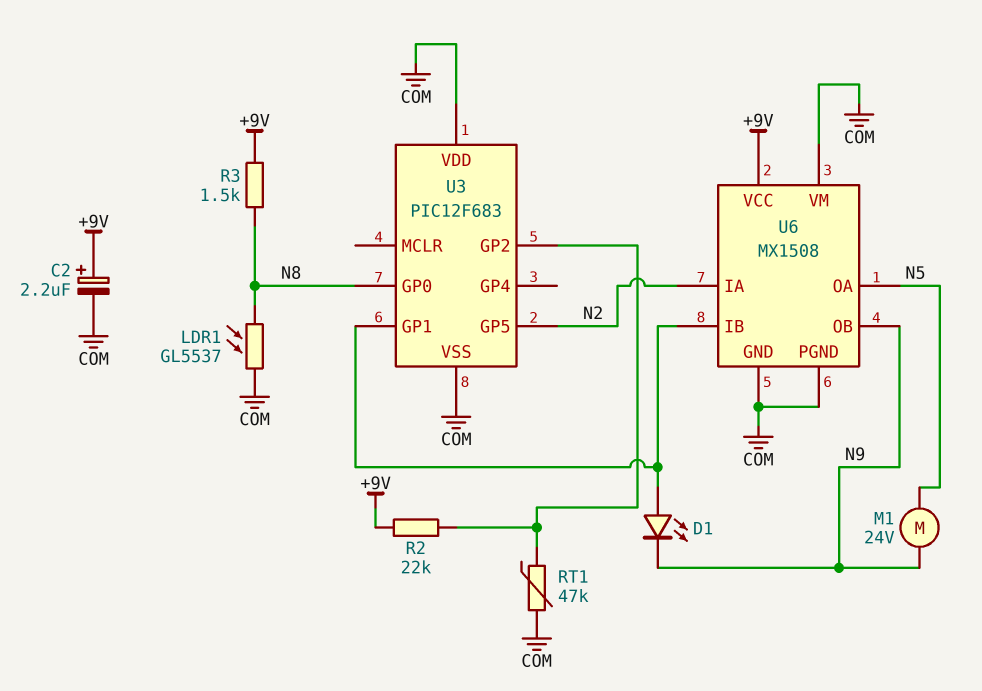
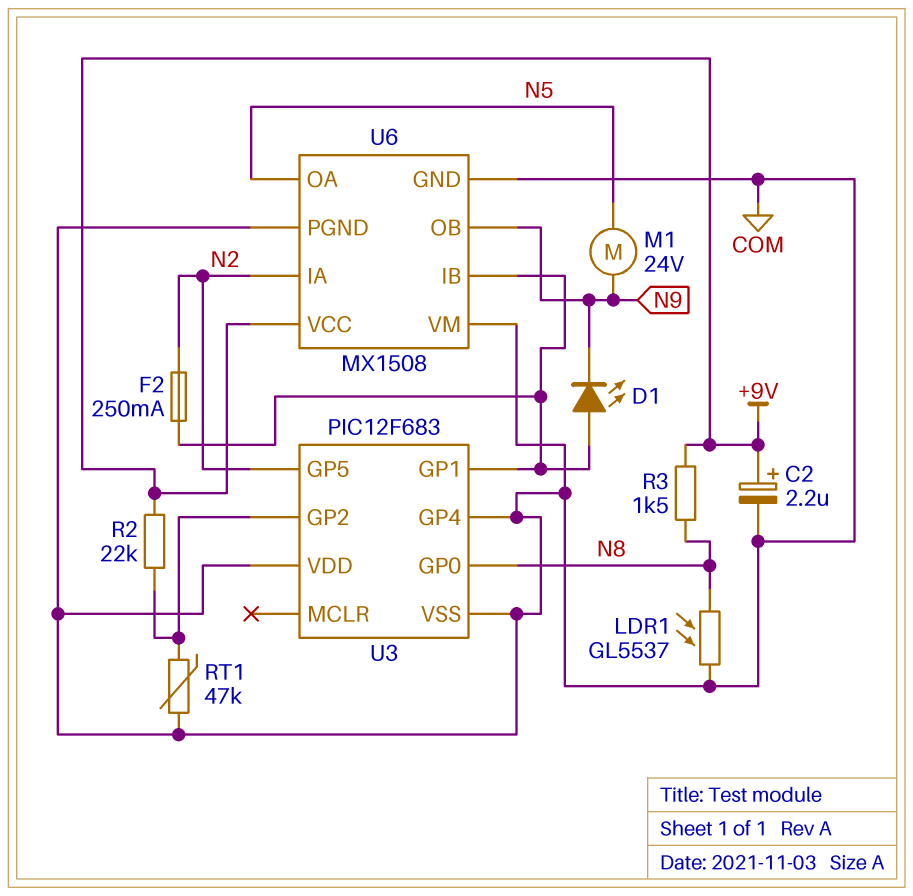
F2: none -> 250mA (N2, U3/GP1)
U3 pin GP4: none -> COM

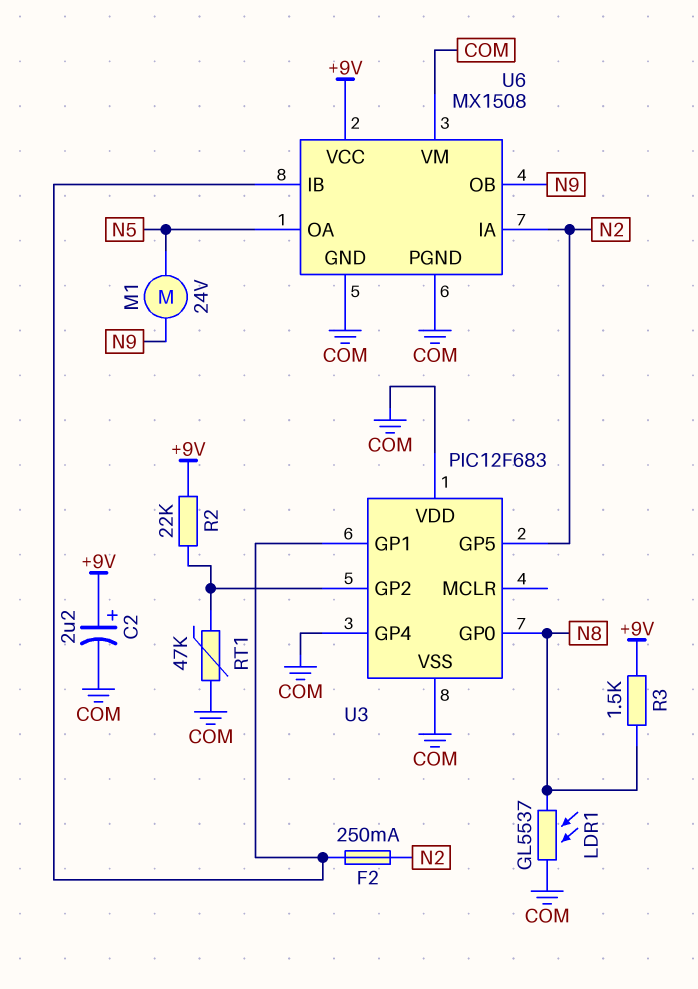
D1: LED (A U3/GP1, K N9) -> none

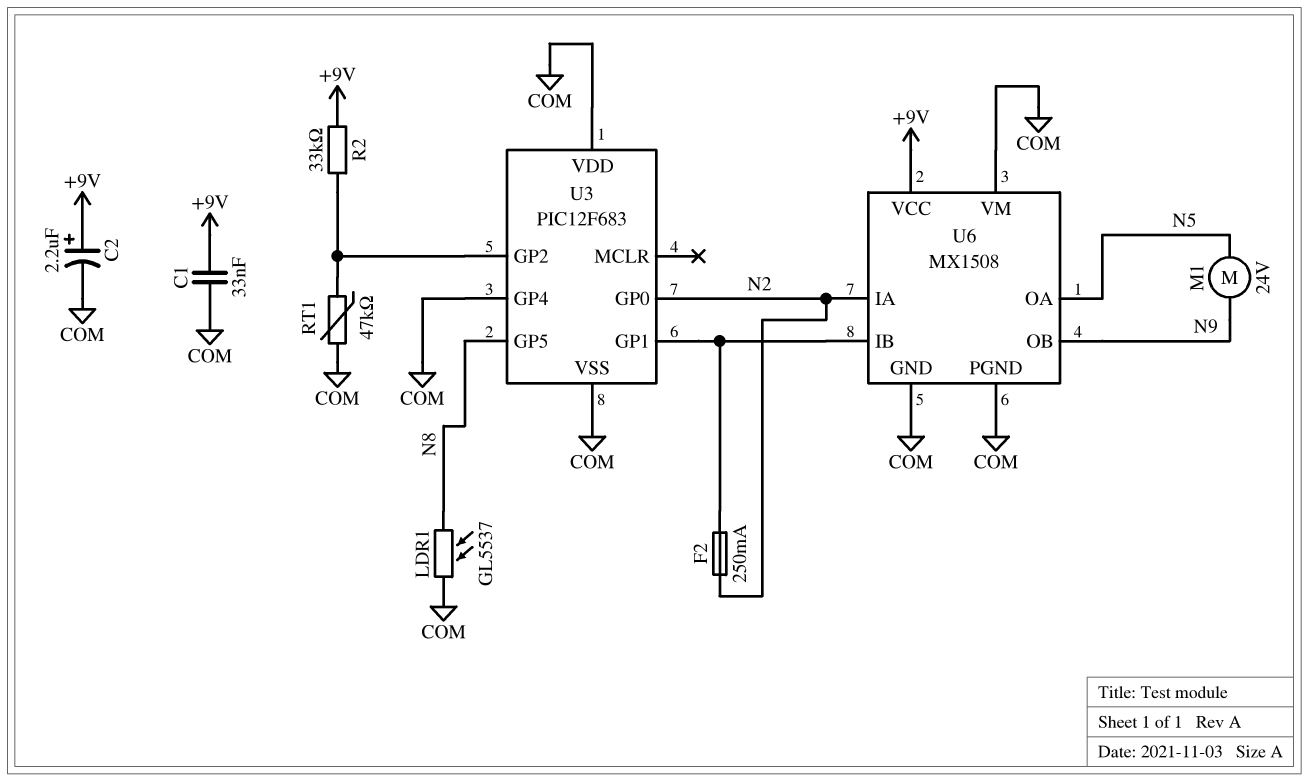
C1: none -> 33nF (+9V, COM)
R2: 22k (+9V, U3/GP2) -> 33k (+9V, U3/GP2)
R3: 1.5k (+9V, N8) -> none
U3 pin GP0: N8 -> N2
U3 pin GP5: N2 -> N8

